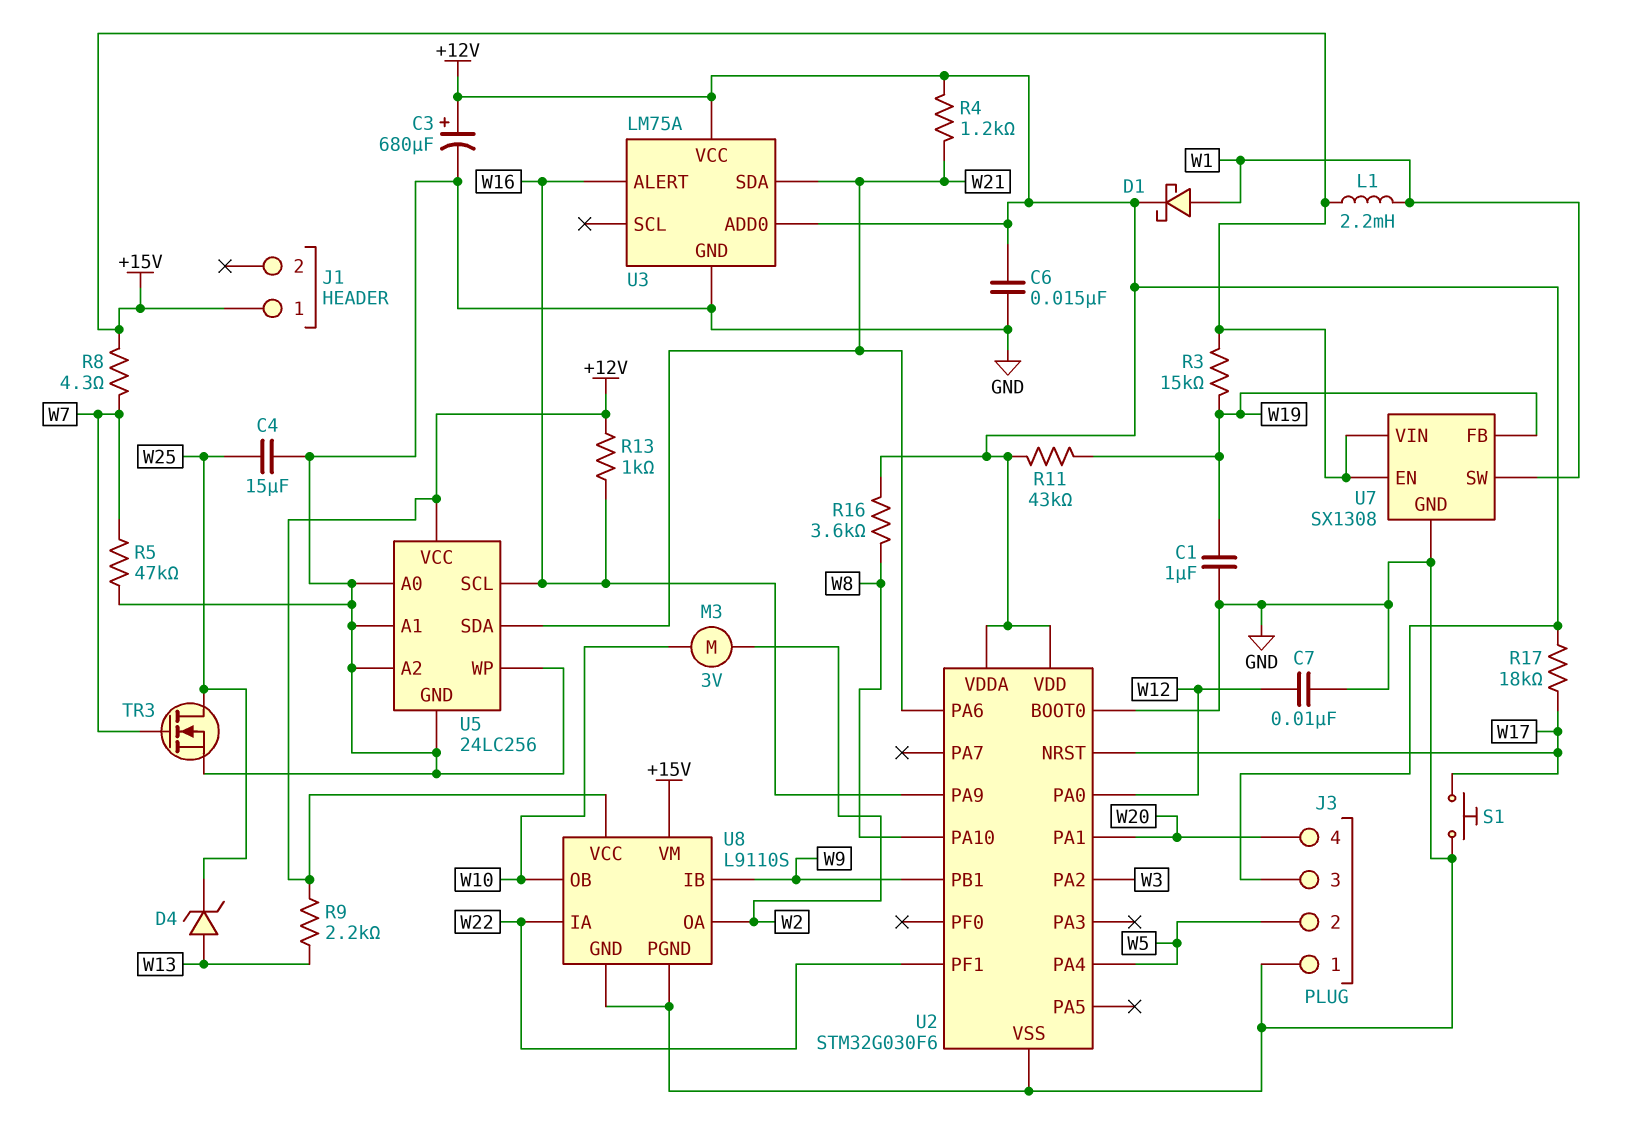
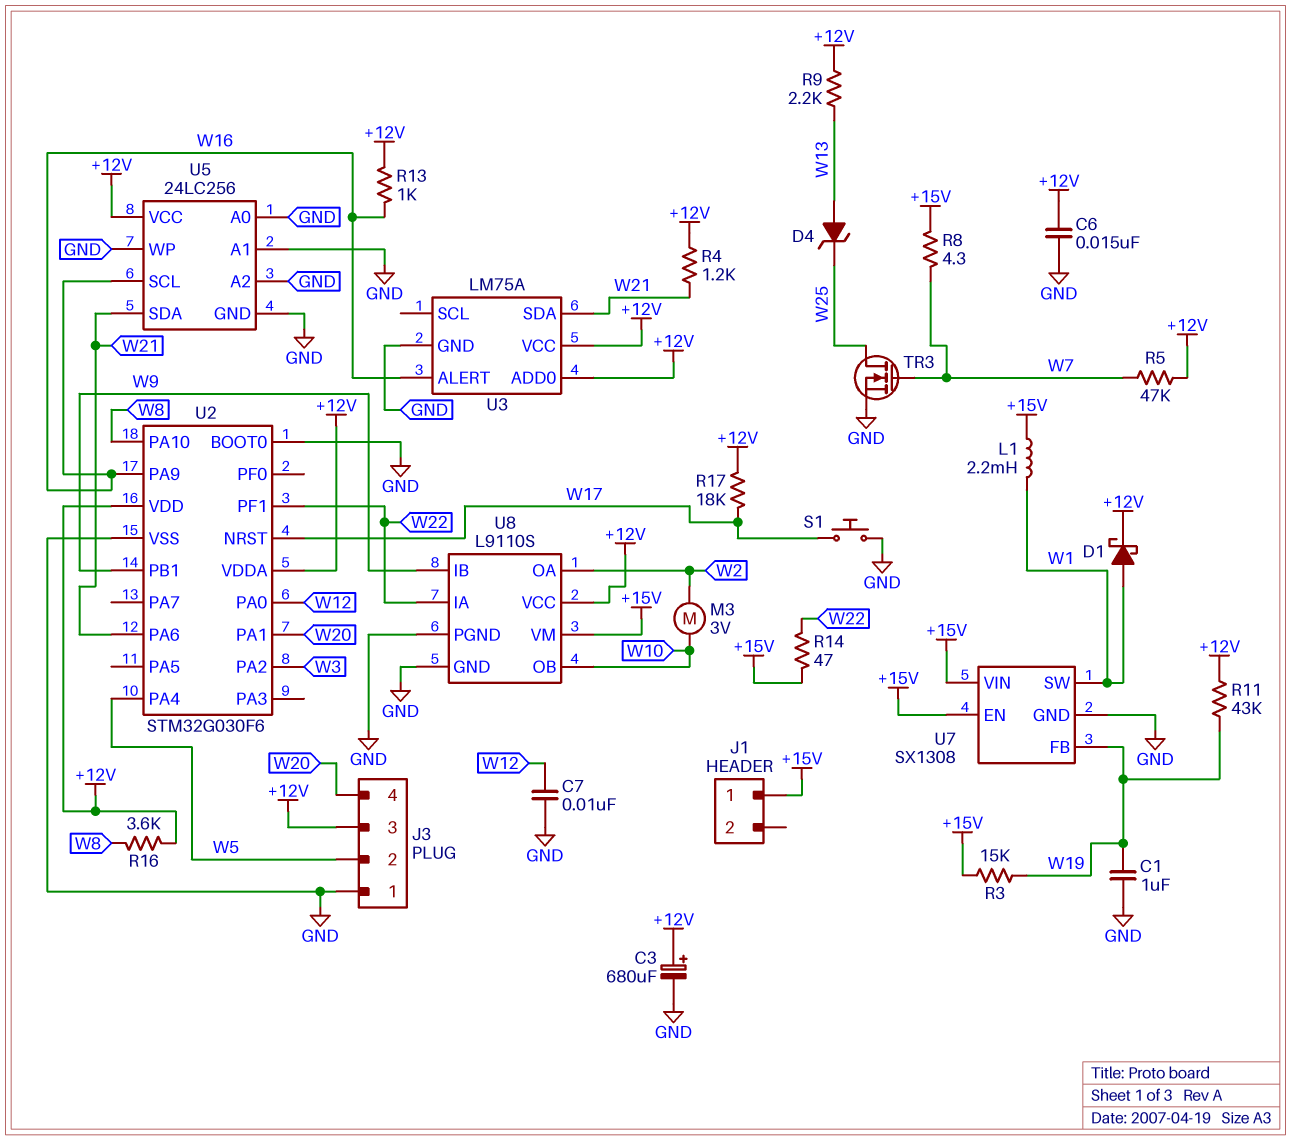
C4: 15uF (GND, W25) -> none
R5: 47k (GND, W7) -> 47k (+12V, W7)
R14: none -> 47 (+15V, W22)

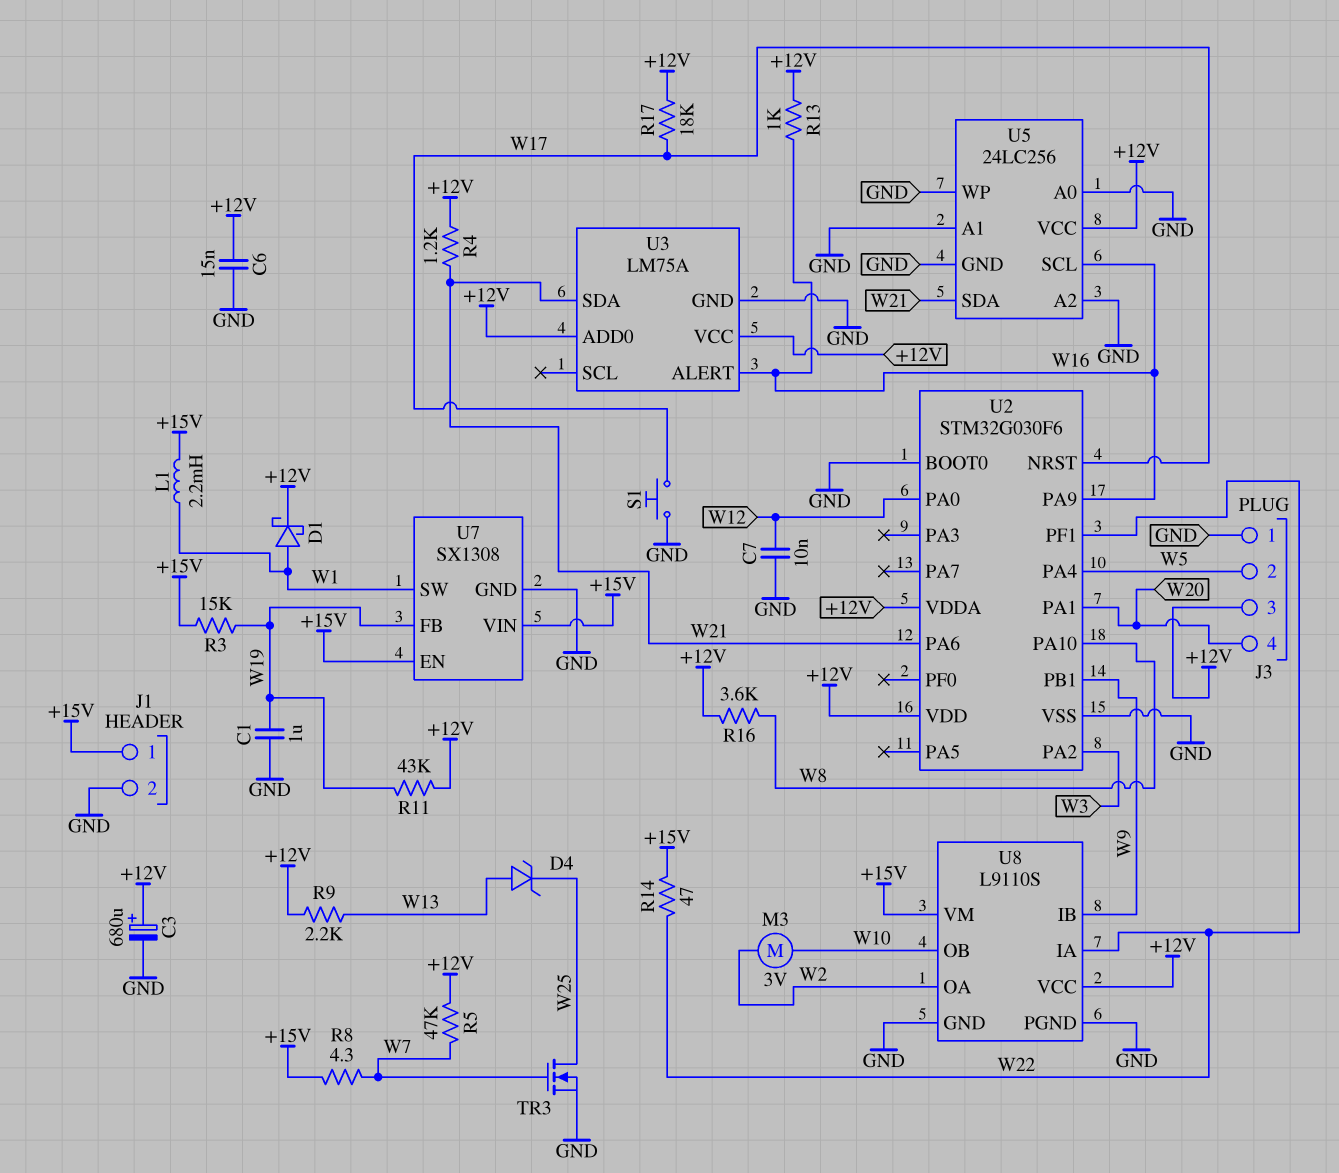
J1 pin 2: none -> GND

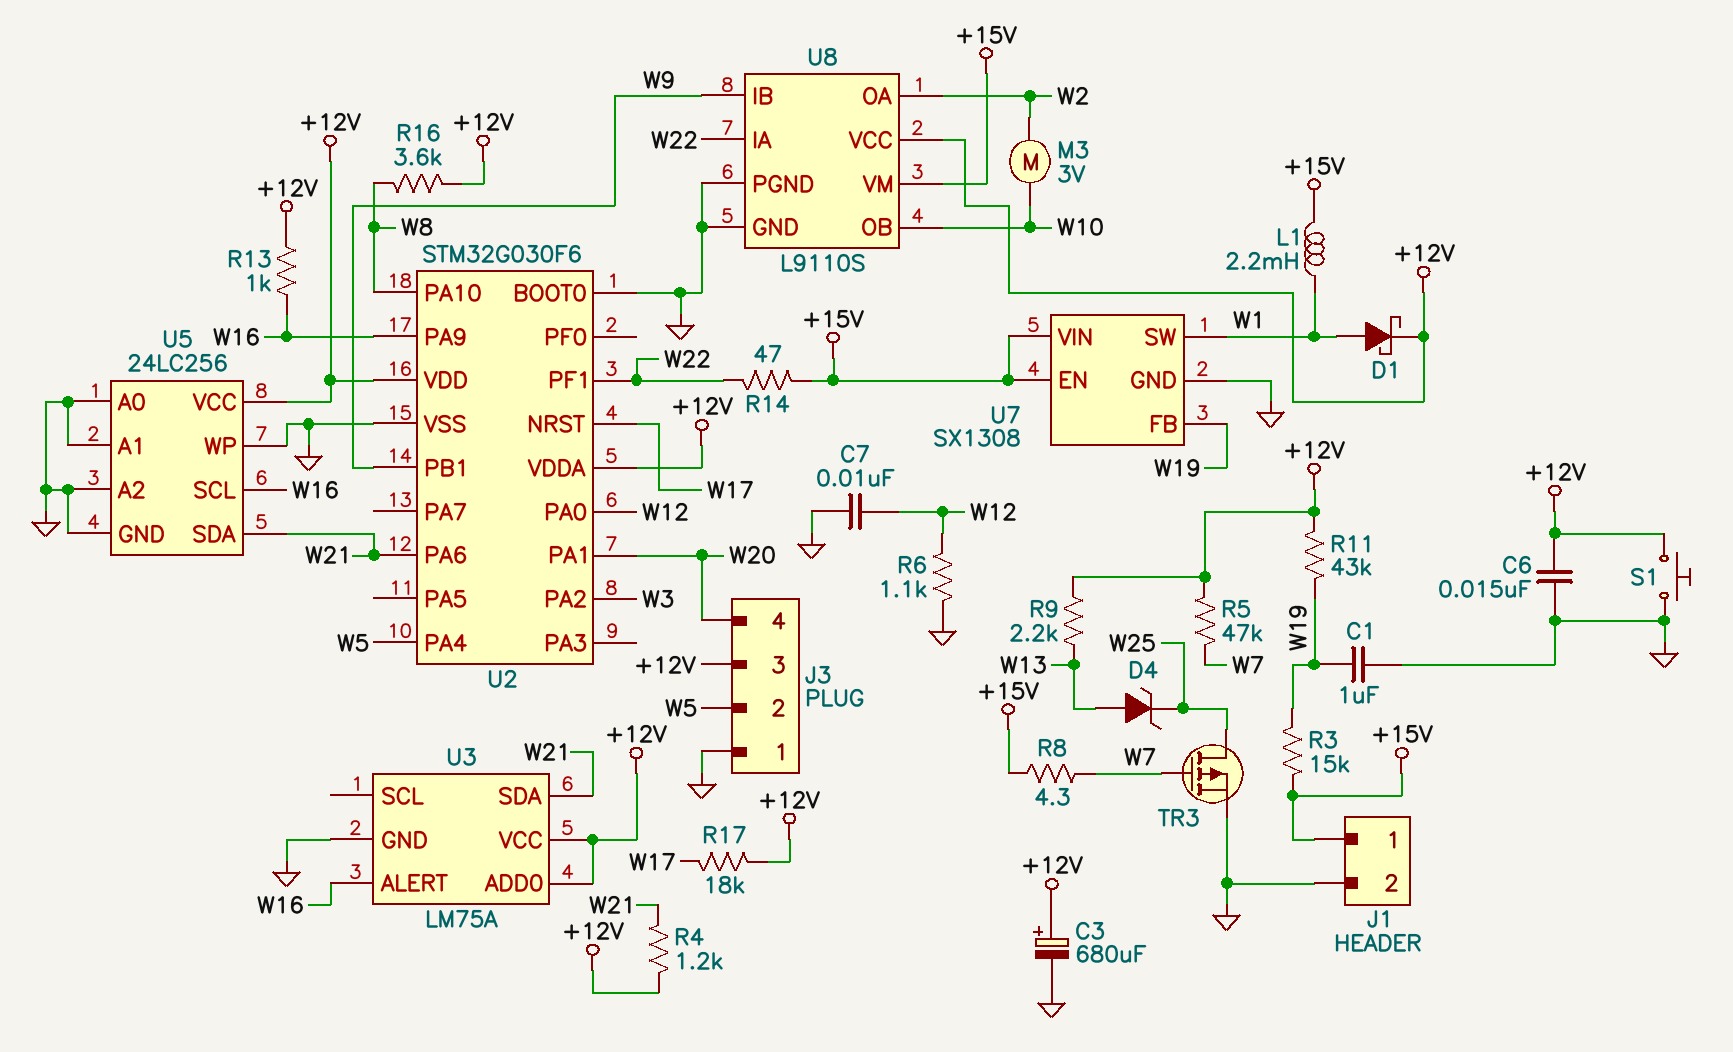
R6: none -> 1.1k (GND, W12)
S1: button (GND, W17) -> button (+12V, GND)
TR3: NMOS (G W7, D W25, S GND) -> PMOS (G W7, D W25, S GND)

